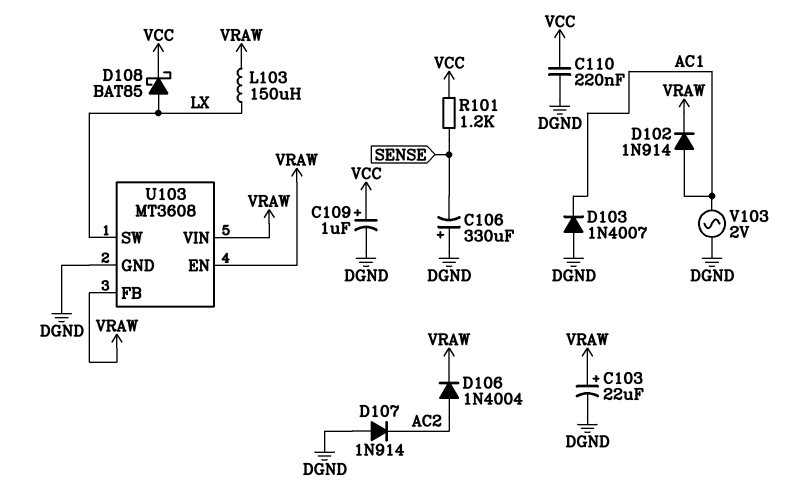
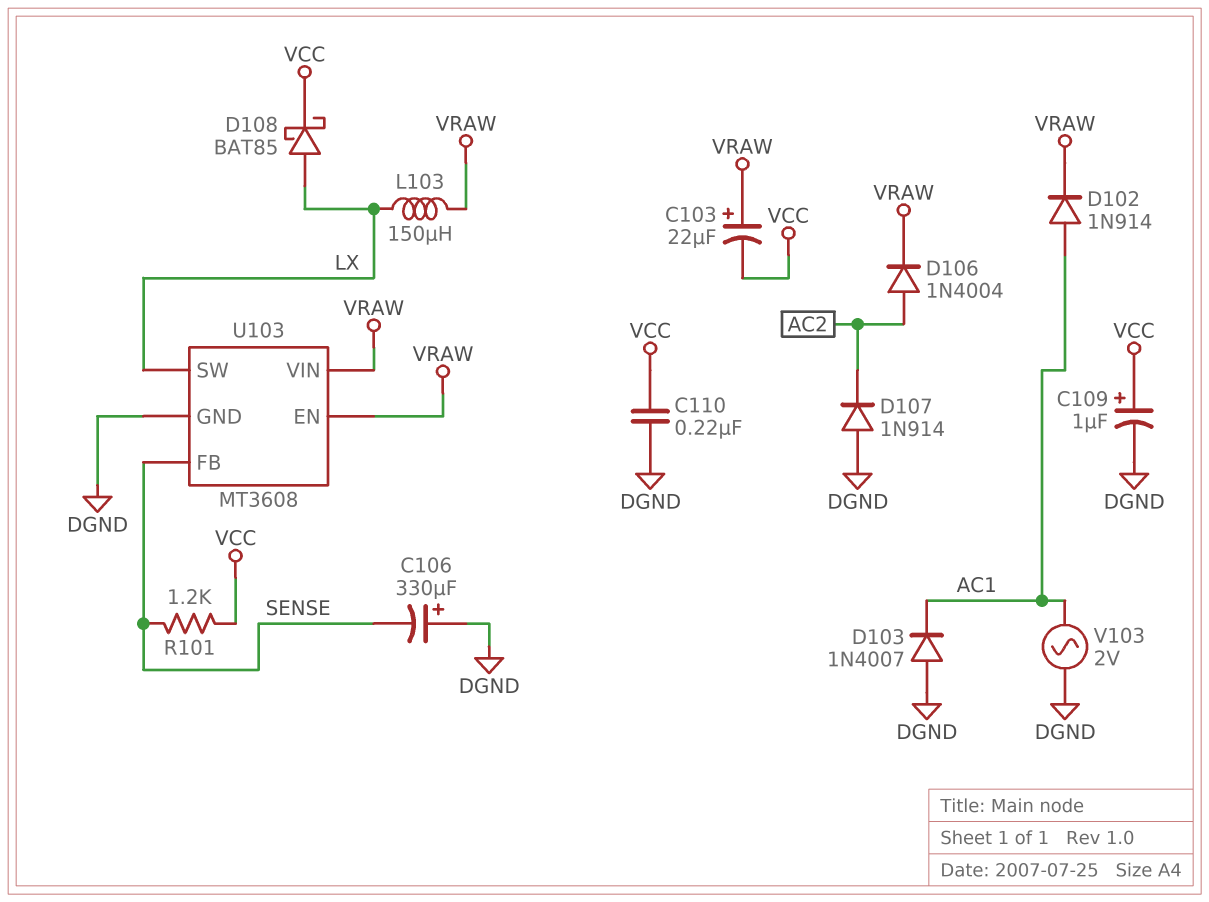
C103: 22uF (plus VRAW, minus DGND) -> 22uF (plus VRAW, minus VCC)
U103 pin FB: VRAW -> SENSE

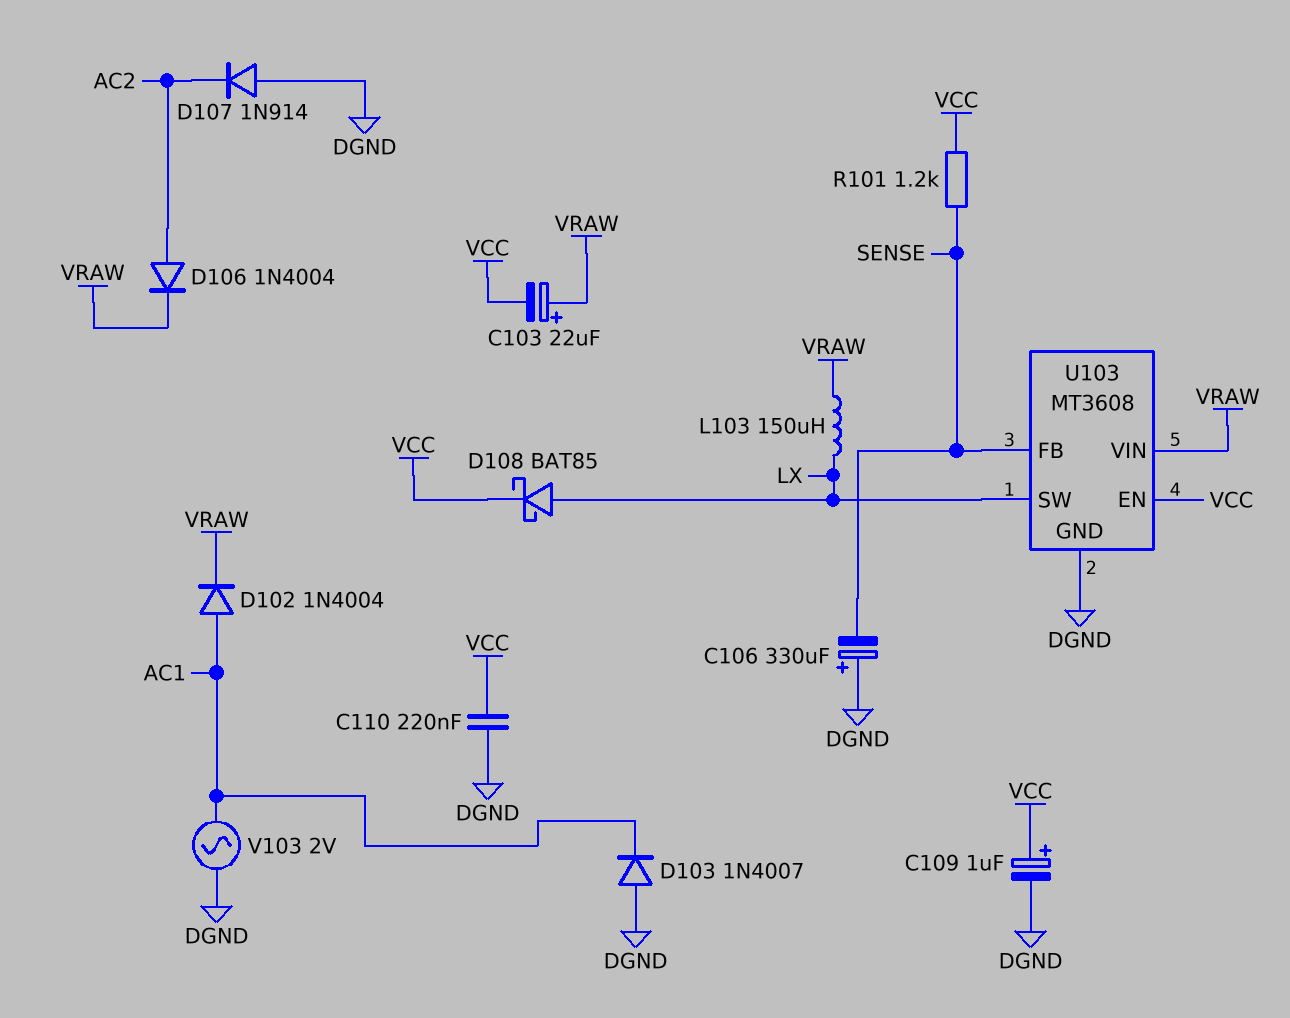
D102: diode 1N914 (A AC1, K VRAW) -> diode 1N4004 (A AC1, K VRAW)
U103 pin EN: VRAW -> VCC

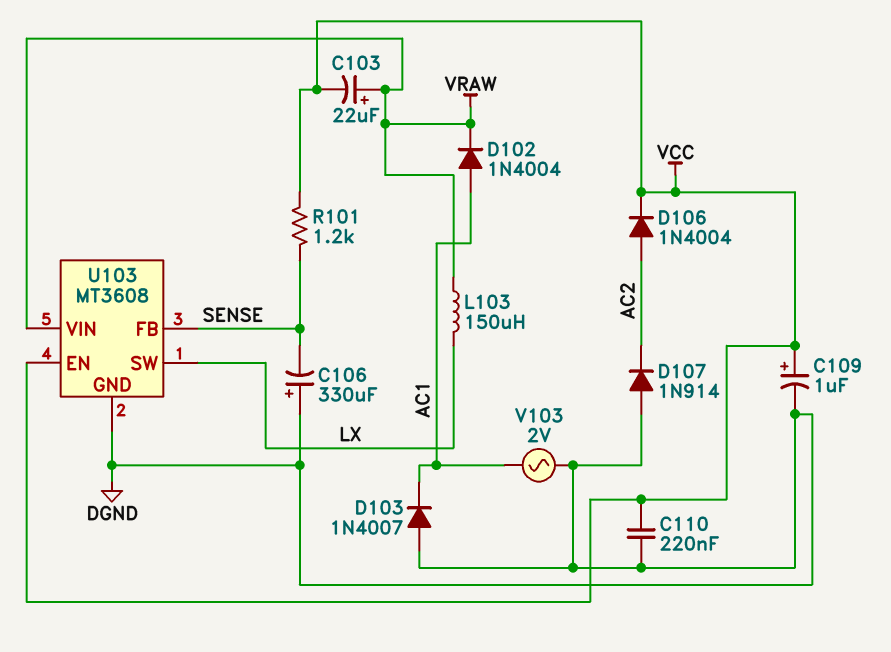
D106: diode 1N4004 (A AC2, K VRAW) -> diode 1N4004 (A AC2, K VCC)
D108: schottky BAT85 (A LX, K VCC) -> none

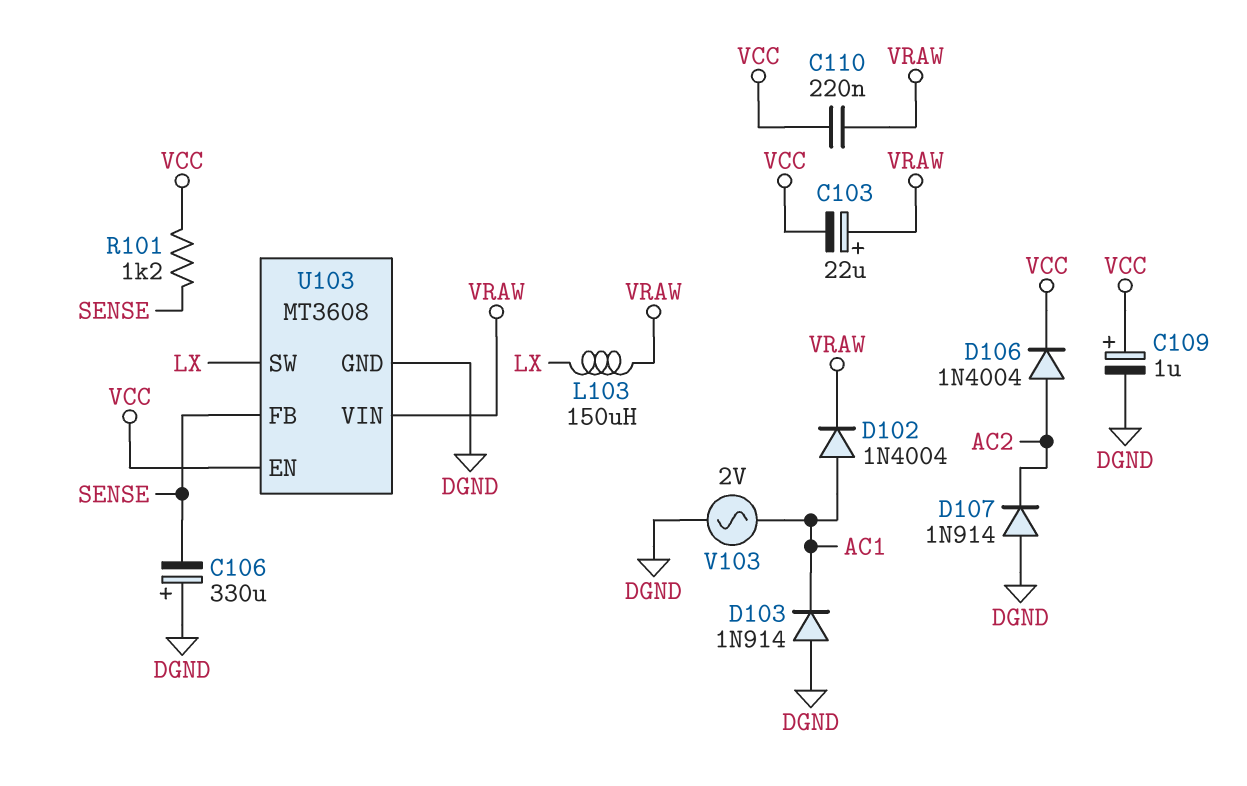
C110: 220nF (DGND, VCC) -> 220nF (VCC, VRAW)
D103: diode 1N4007 (A DGND, K AC1) -> diode 1N914 (A DGND, K AC1)

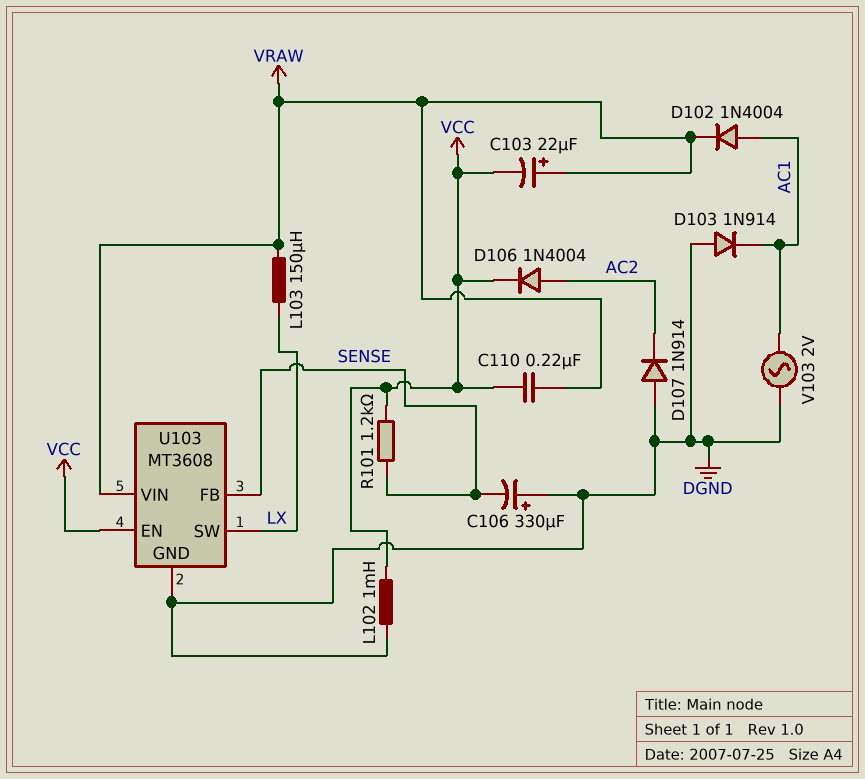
C109: 1uF (plus VCC, minus DGND) -> none
L102: none -> 1mH (DGND, VCC)

